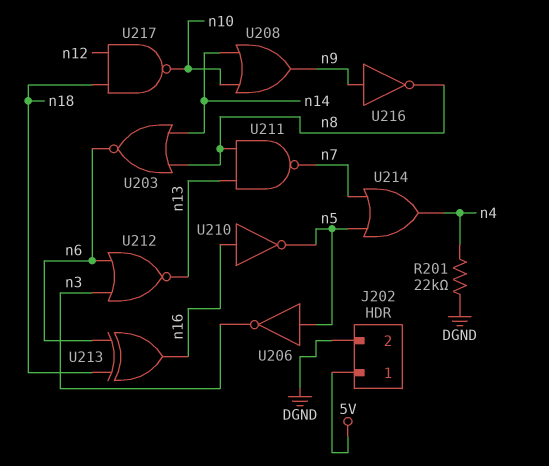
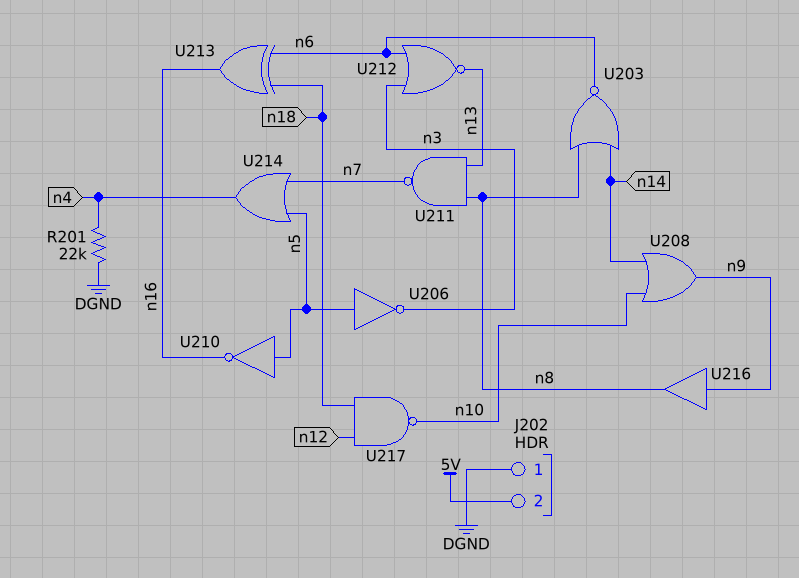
J202 pin 1: 5V -> DGND
J202 pin 2: DGND -> 5V
U210: NOT (in n16, out n5) -> NOT (in n5, out n16)
U216: NOT (in n9, out n8) -> buffer (in n9, out n8)

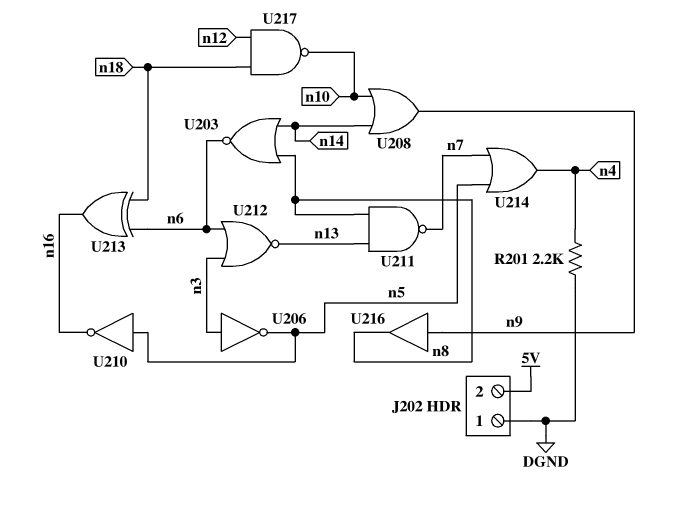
R201: 22k (DGND, n4) -> 2.2k (DGND, n4)
U206: NOT (in n5, out n3) -> NOT (in n3, out n5)

